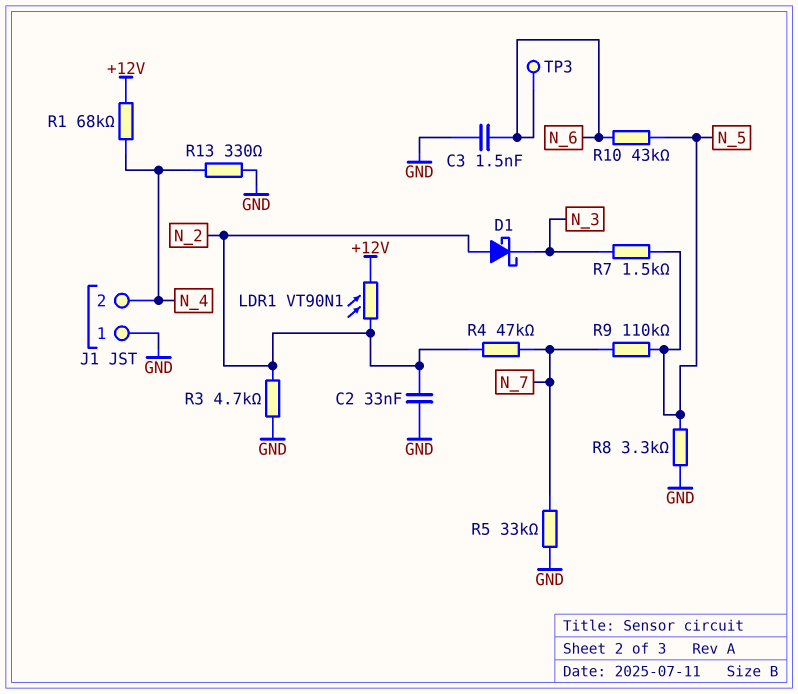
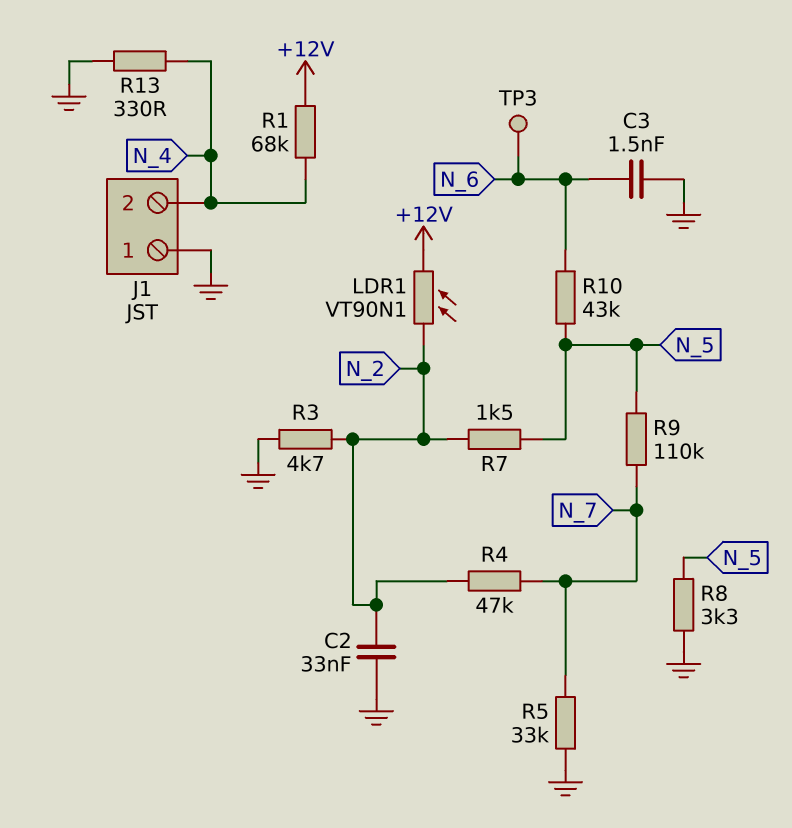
D1: schottky (A N_2, K N_3) -> none
R7: 1.5k (N_3, N_5) -> 1.5k (N_2, N_5)

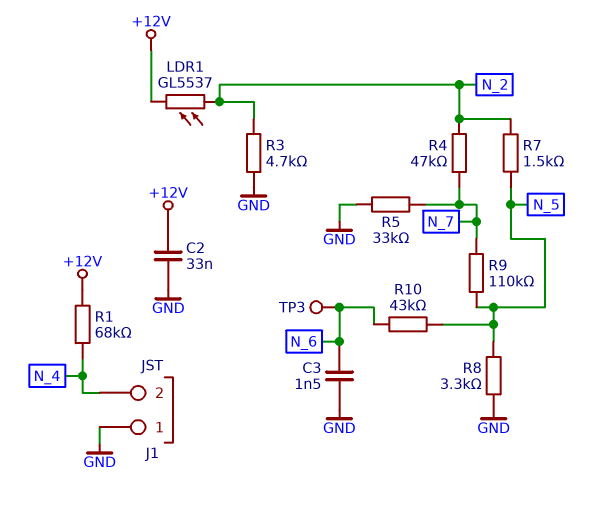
C2: 33nF (GND, N_2) -> 33nF (+12V, GND)
LDR1: VT90N1 (+12V, N_2) -> GL5537 (+12V, N_2)
R13: 330 (GND, N_4) -> none

